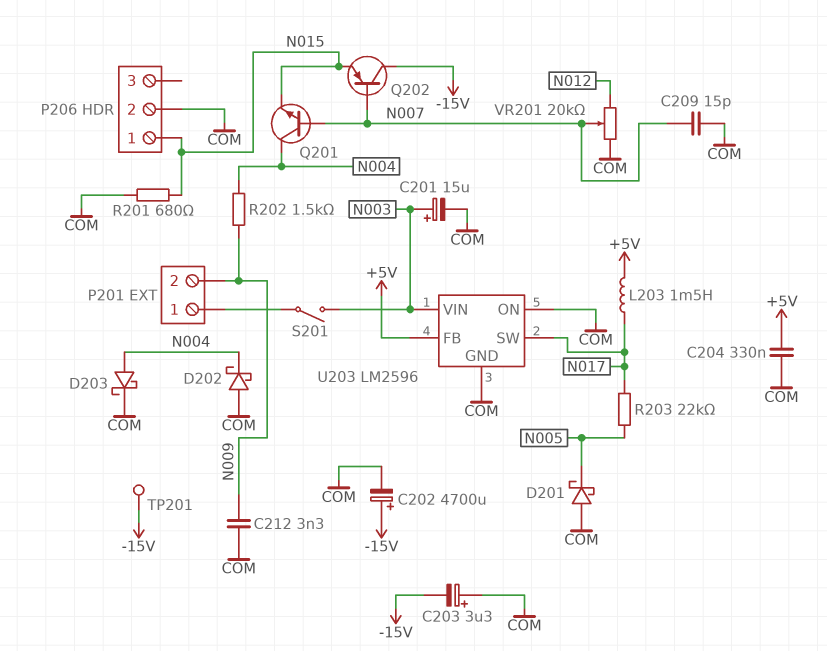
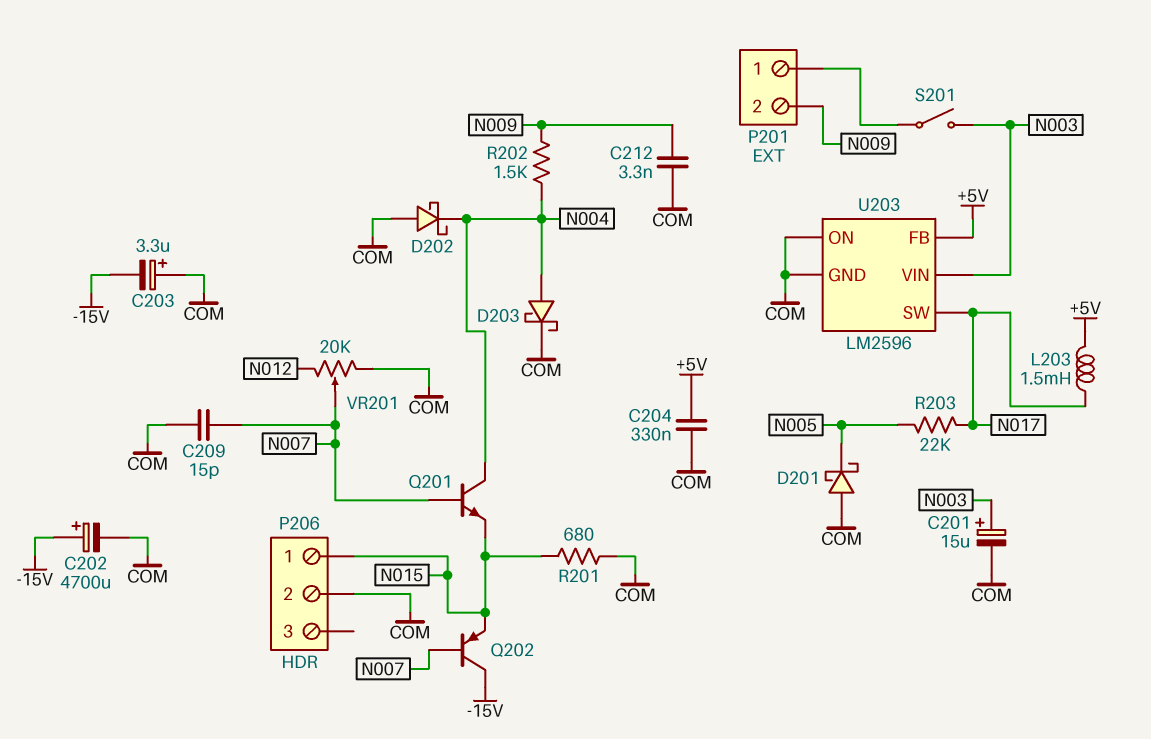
TP201: test point (-15V) -> none

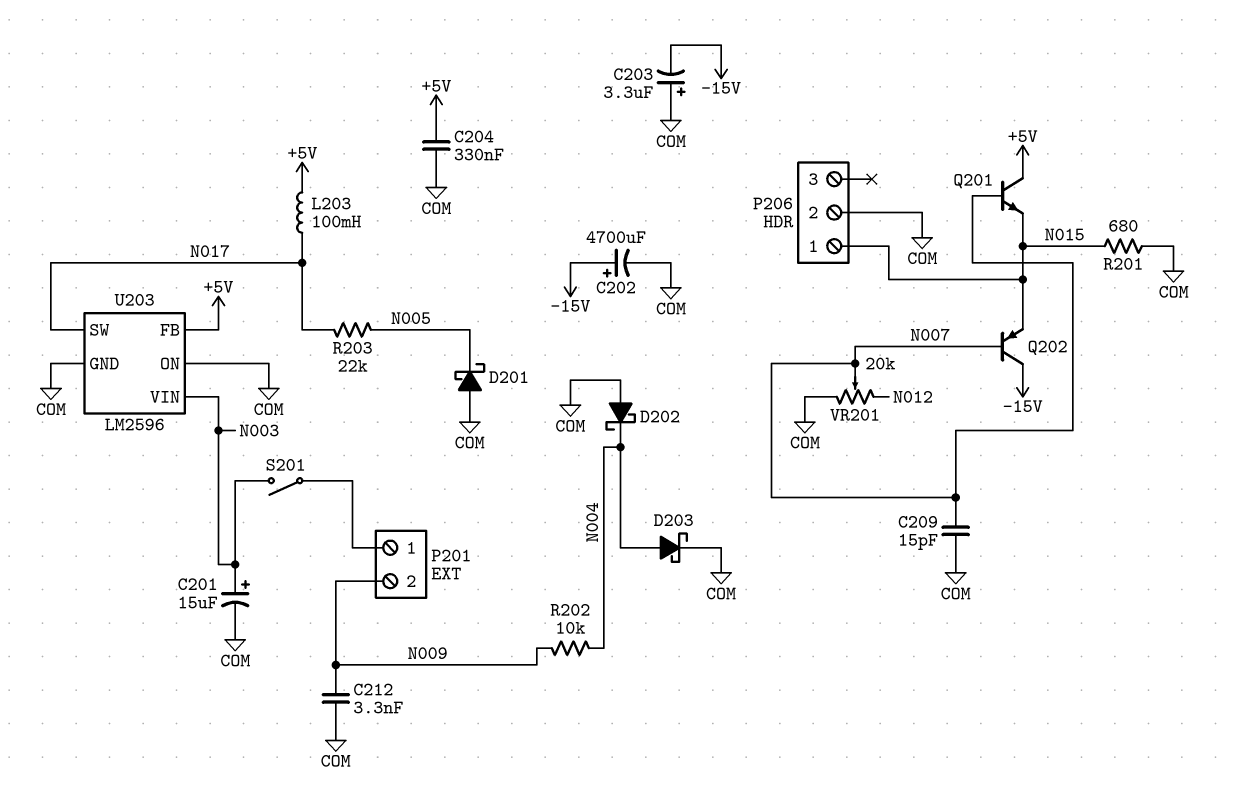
L203: 1.5mH (+5V, N017) -> 100mH (+5V, N017)
Q201: NPN (B N007, C N004, E N015) -> NPN (B N007, C +5V, E N015)
R202: 1.5k (N004, N009) -> 10k (N004, N009)

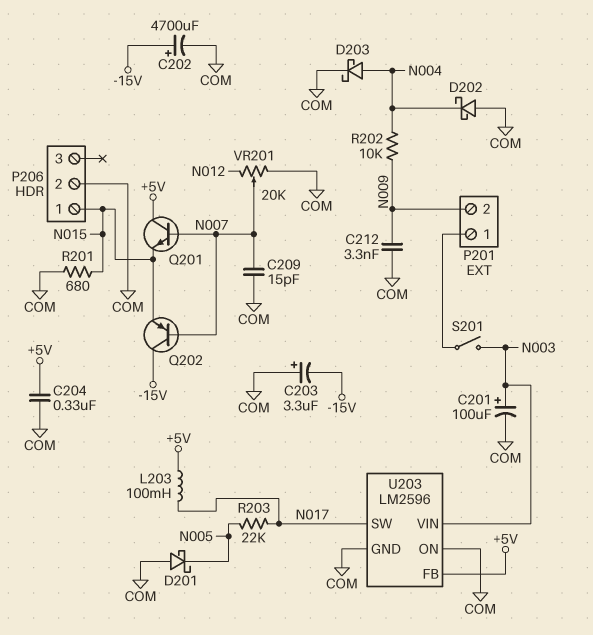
C201: 15uF (plus N003, minus COM) -> 100uF (plus N003, minus COM)

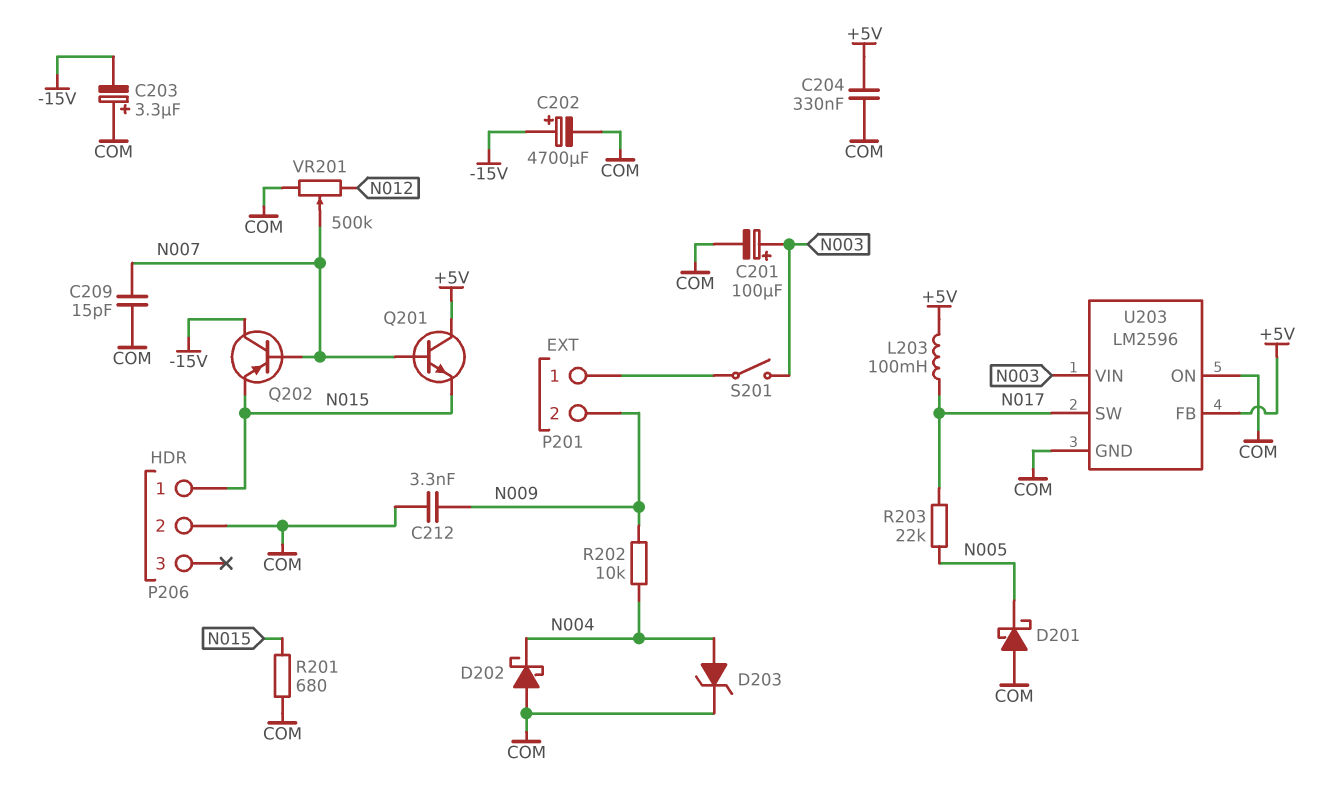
D203: schottky (A N004, K COM) -> zener (A N004, K COM)
VR201: 20k (COM, N012, wiper N007) -> 500k (COM, N012, wiper N007)

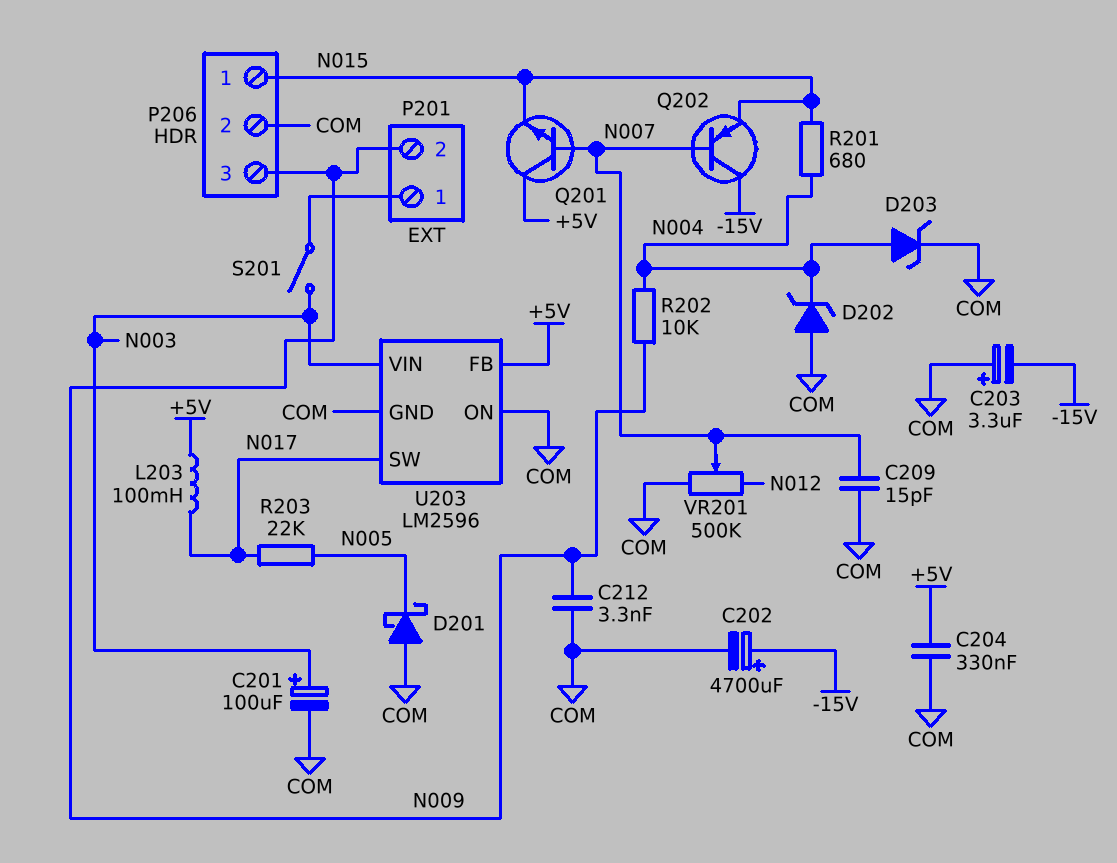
D202: schottky (A COM, K N004) -> zener (A COM, K N004)
P206 pin 3: none -> N009
R201: 680 (COM, N015) -> 680 (N004, N015)

